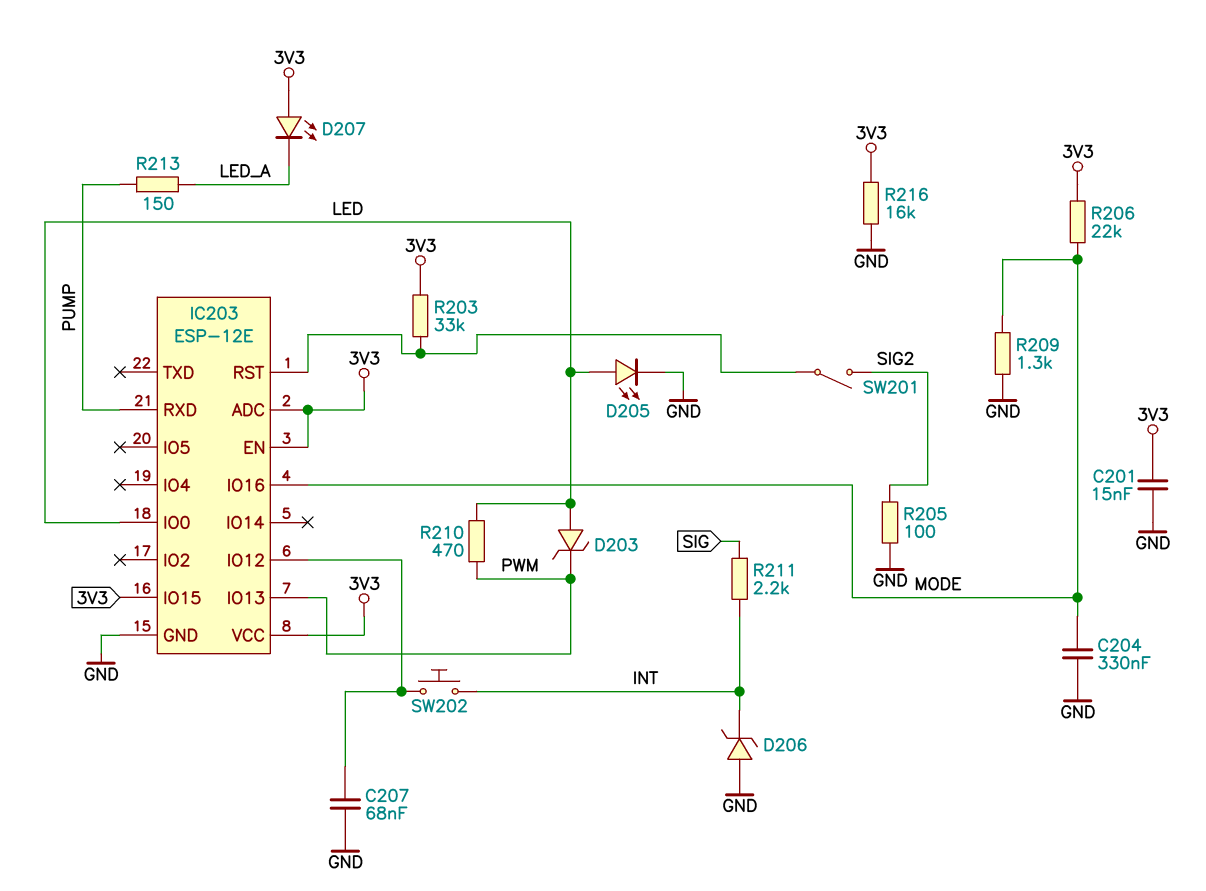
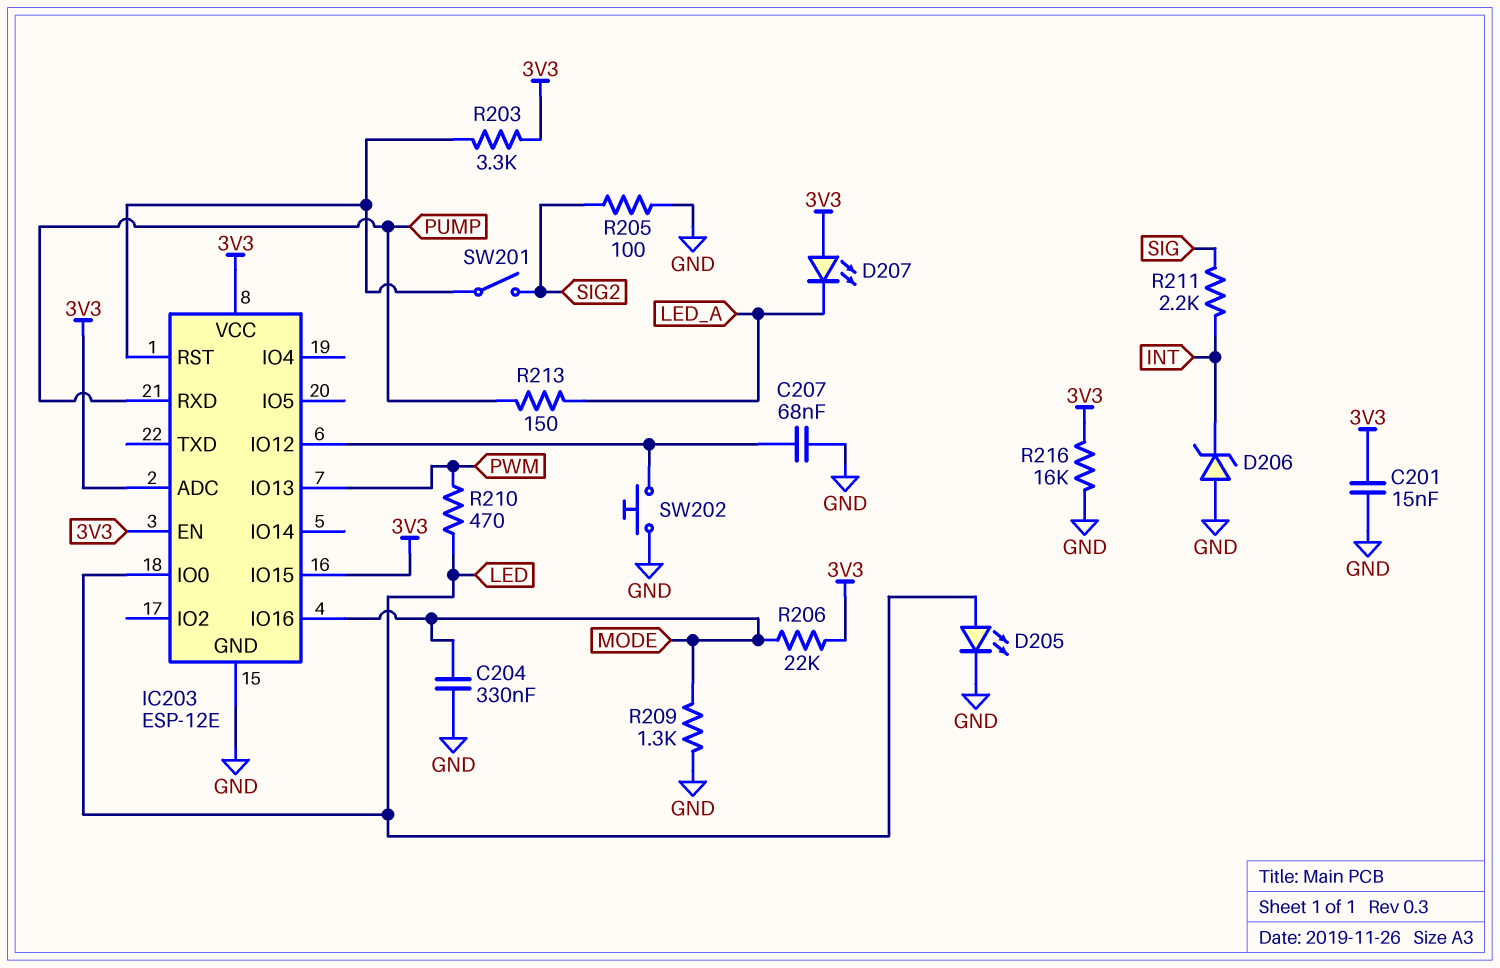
D203: zener (A LED, K PWM) -> none
R203: 33k (3V3, IC203/RST) -> 3.3k (3V3, IC203/RST)
SW202: button (IC203/IO12, INT) -> button (GND, IC203/IO12)

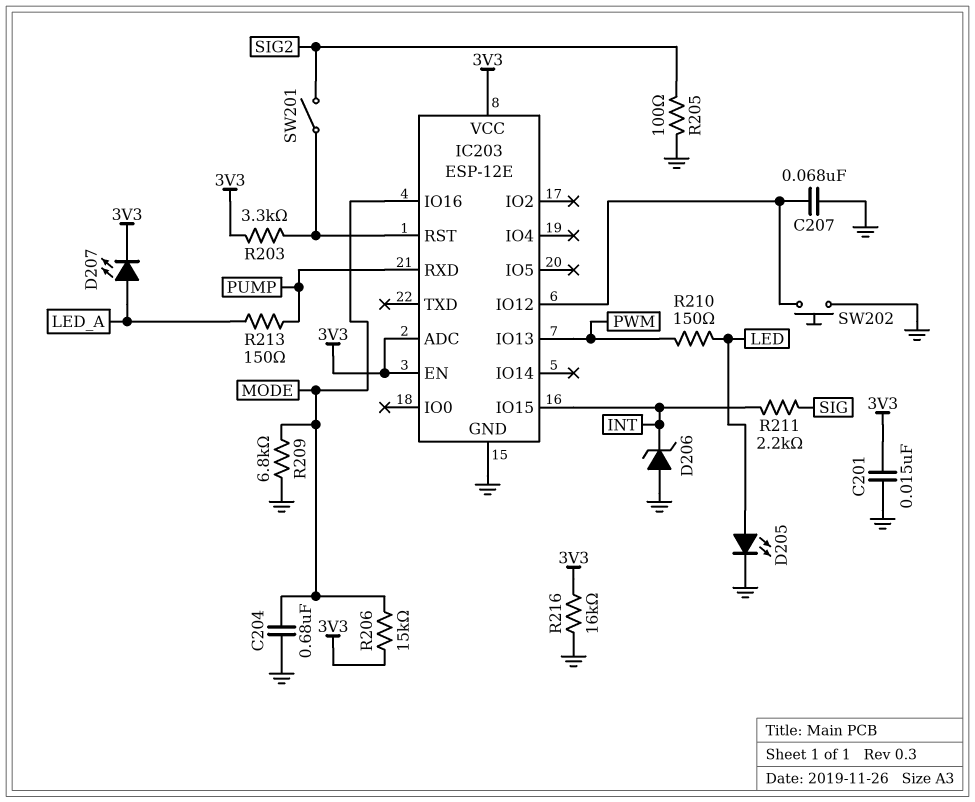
C204: 330nF (GND, MODE) -> 680nF (GND, MODE)
D207: LED (A 3V3, K LED_A) -> LED (A LED_A, K 3V3)
IC203 pin IO0: LED -> none
IC203 pin IO15: 3V3 -> INT
R206: 22k (3V3, MODE) -> 15k (3V3, MODE)
R209: 1.3k (GND, MODE) -> 6.8k (GND, MODE)
R210: 470 (LED, PWM) -> 150 (LED, PWM)

